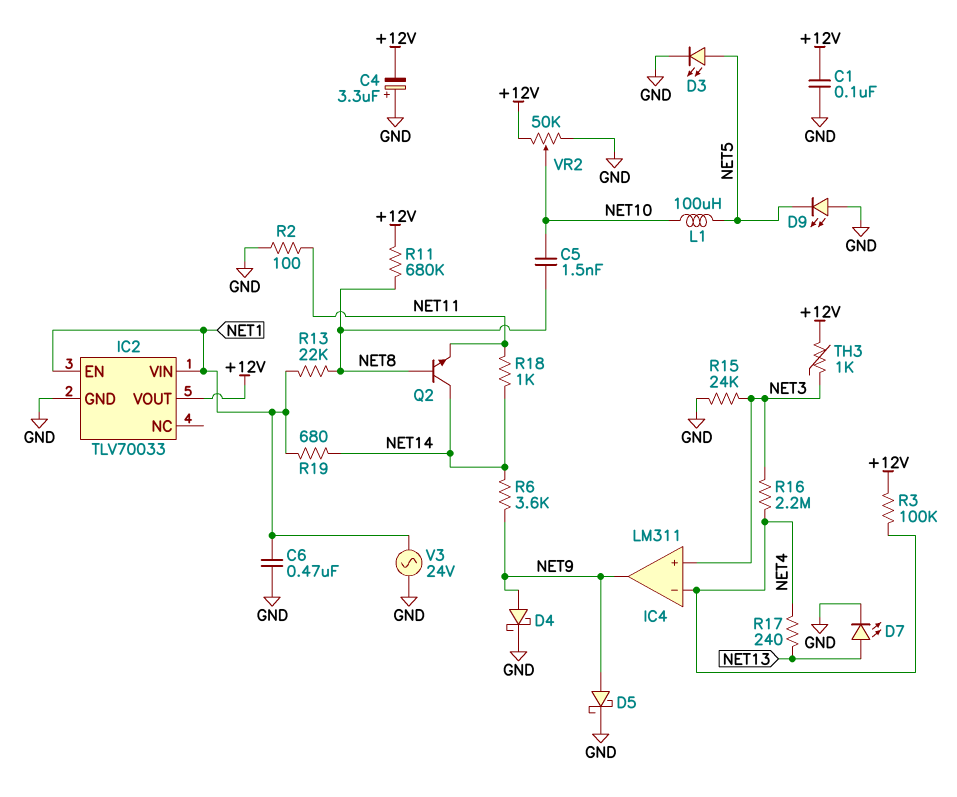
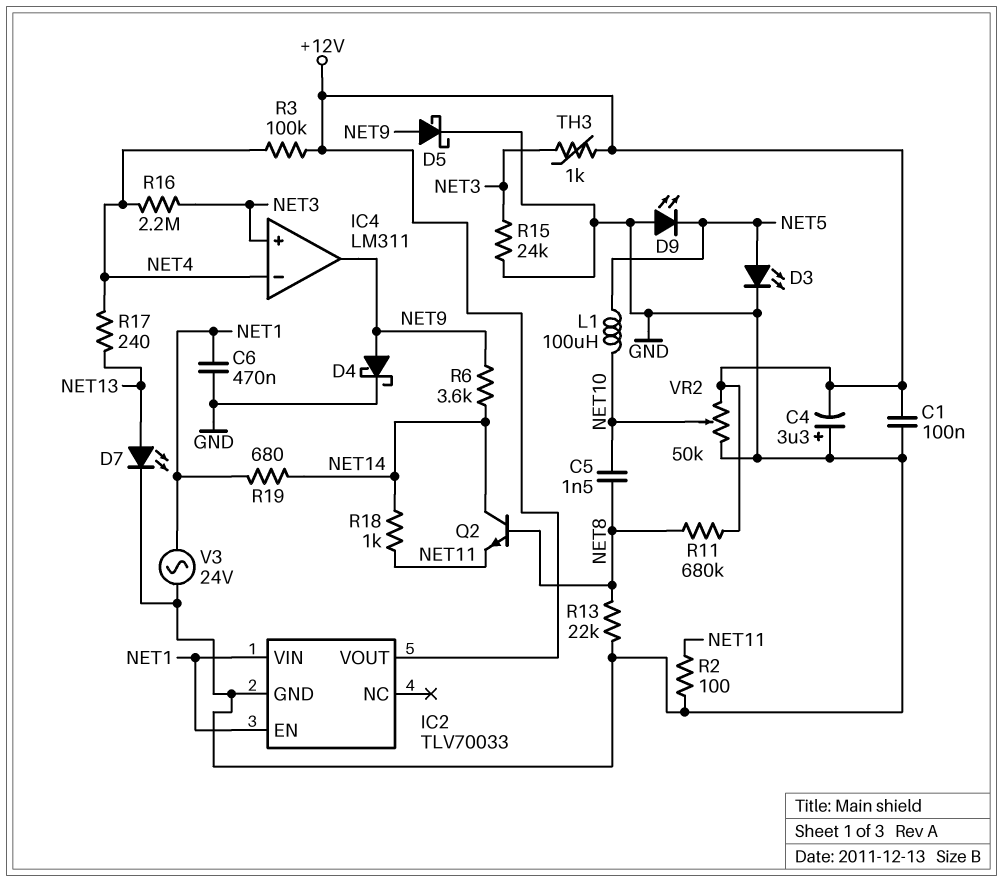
R13: 22k (NET1, NET8) -> 22k (GND, NET8)

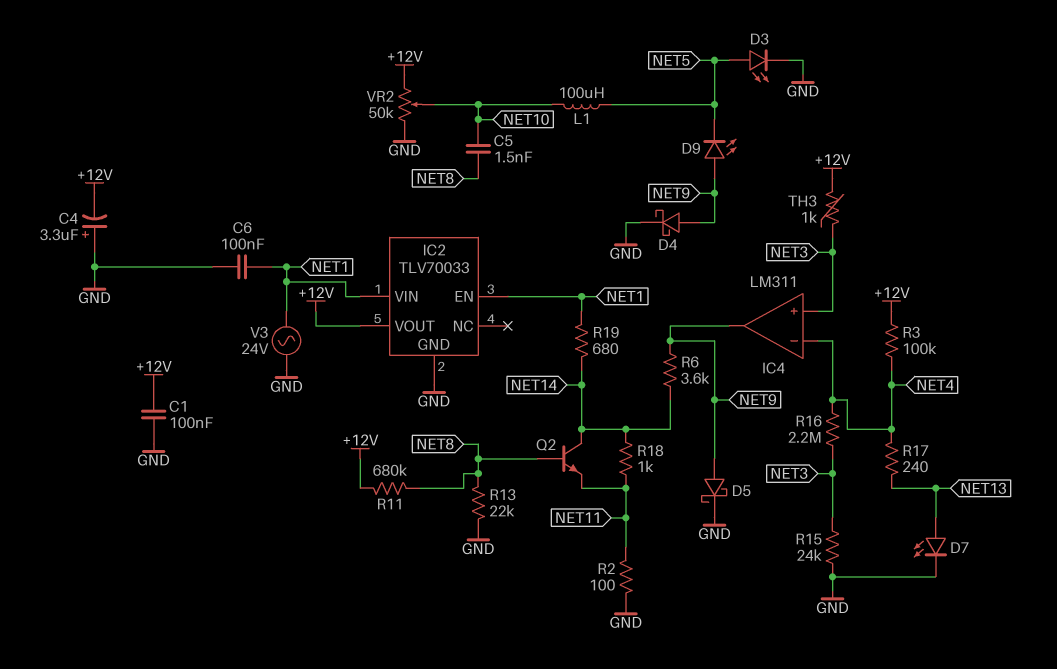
C6: 470nF (GND, NET1) -> 100nF (GND, NET1)
D9: LED (A GND, K NET5) -> LED (A NET9, K NET5)

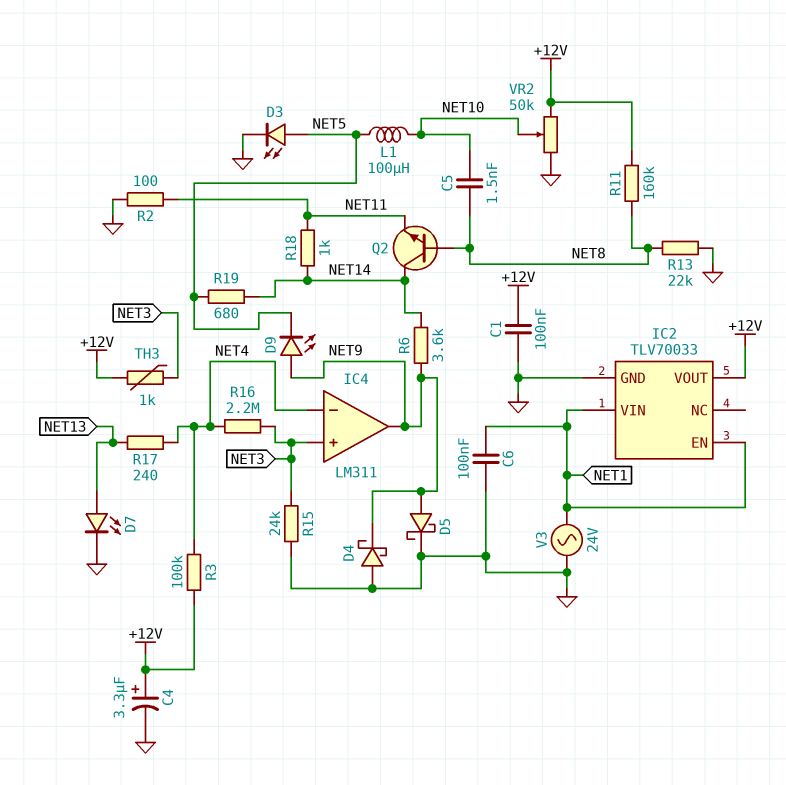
C4: 3.3uF (plus GND, minus +12V) -> 3.3uF (plus +12V, minus GND)
D4: schottky (A NET9, K GND) -> schottky (A GND, K NET9)
R11: 680k (+12V, NET8) -> 160k (+12V, NET8)
R19: 680 (NET1, NET14) -> 680 (NET5, NET14)

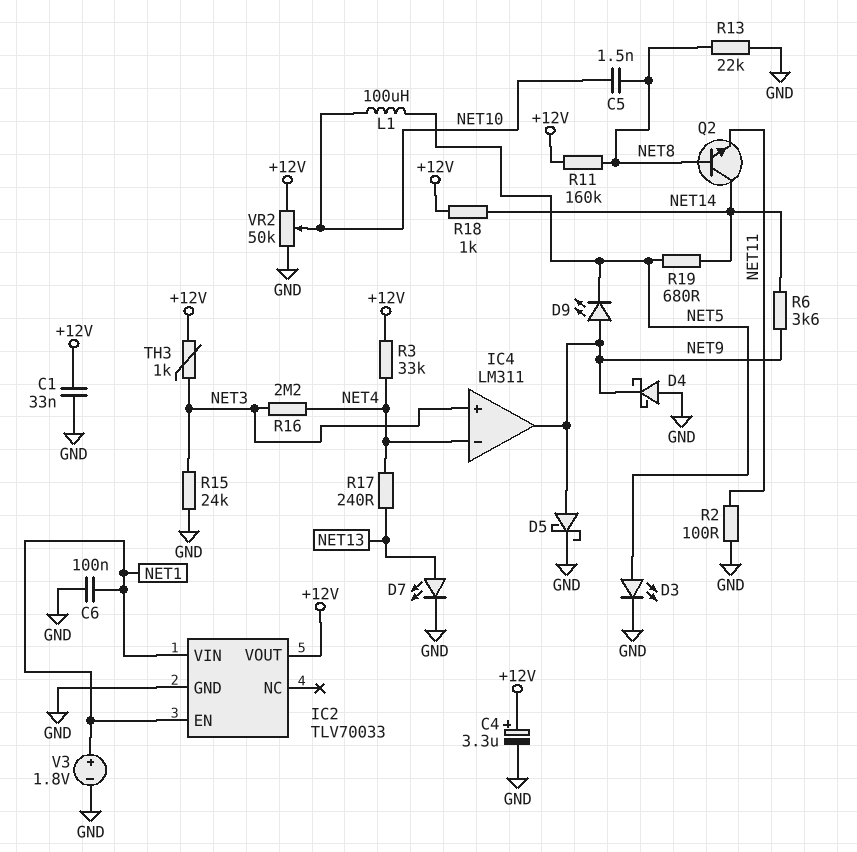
C1: 100nF (+12V, GND) -> 33nF (+12V, GND)
R3: 100k (+12V, NET4) -> 33k (+12V, NET4)
R18: 1k (NET11, NET14) -> 1k (+12V, NET14)
V3: AC 24V (GND, NET1) -> 1.8V (plus NET1, minus GND)

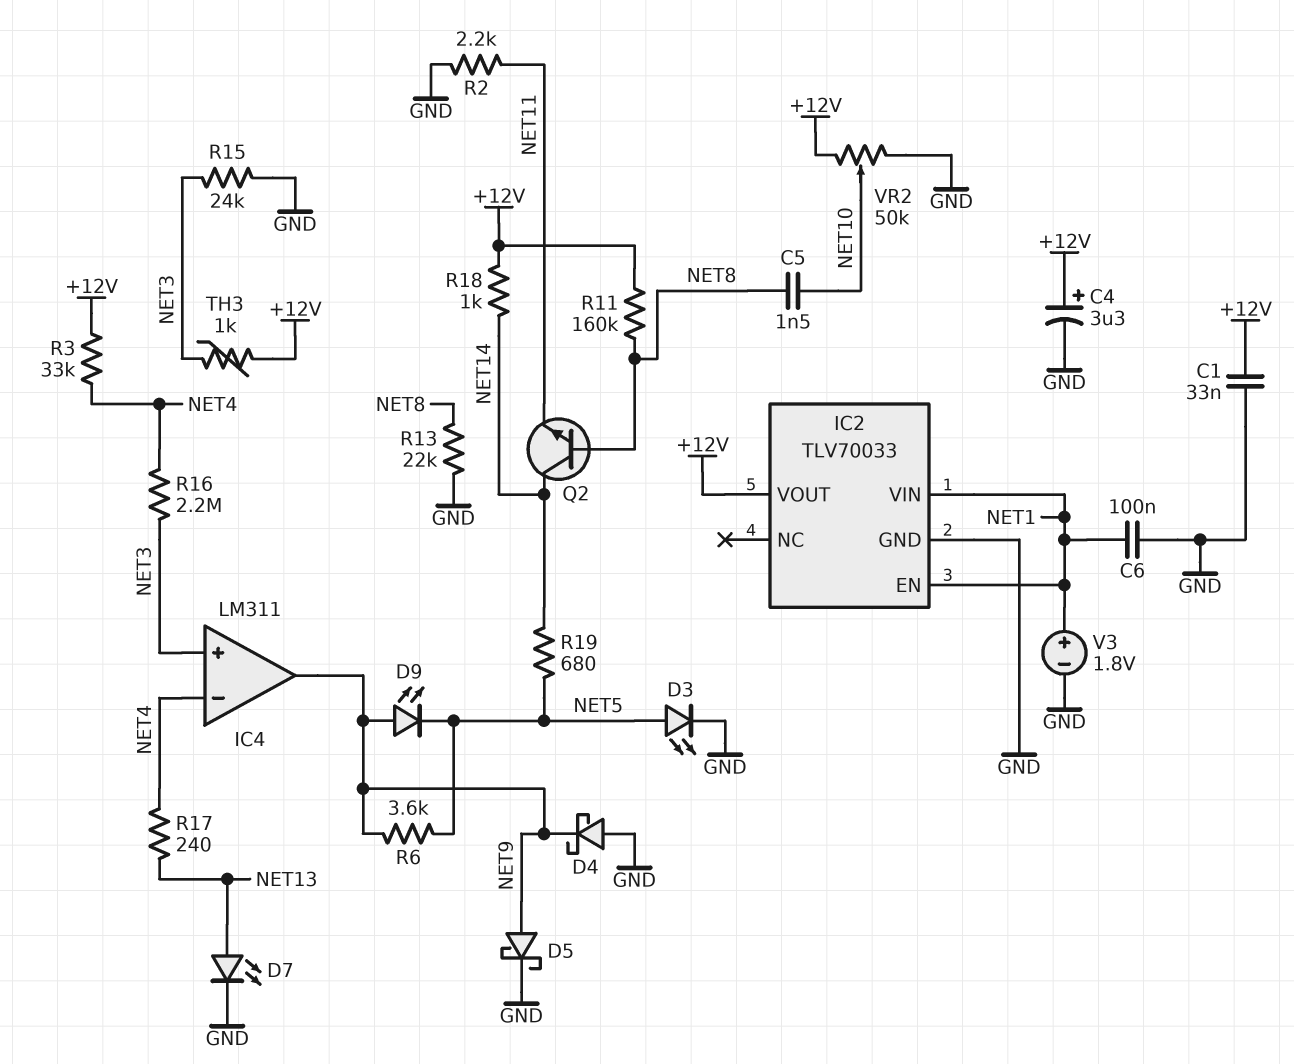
L1: 100uH (NET5, NET10) -> none
R2: 100 (GND, NET11) -> 2.2k (GND, NET11)
R6: 3.6k (NET9, NET14) -> 3.6k (NET5, NET9)

